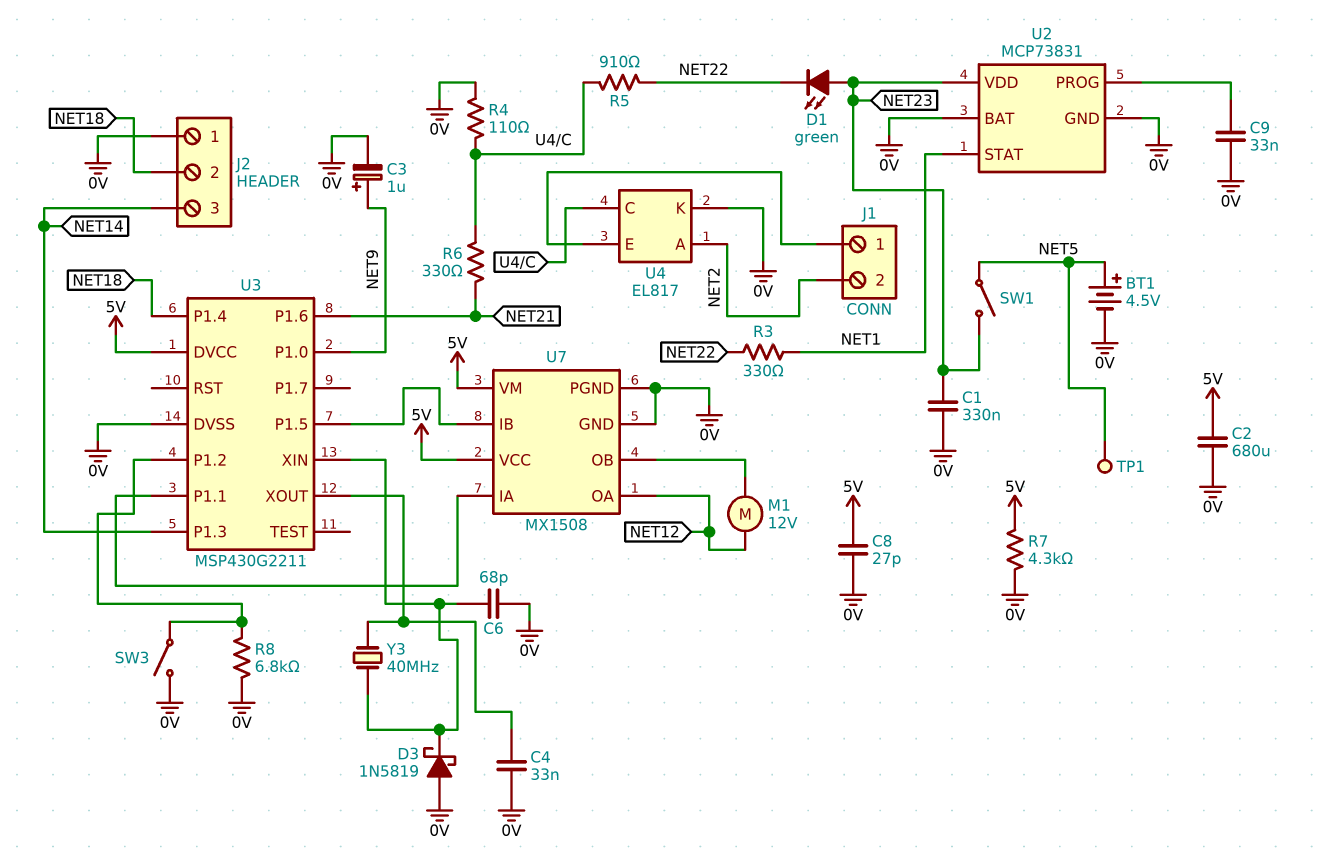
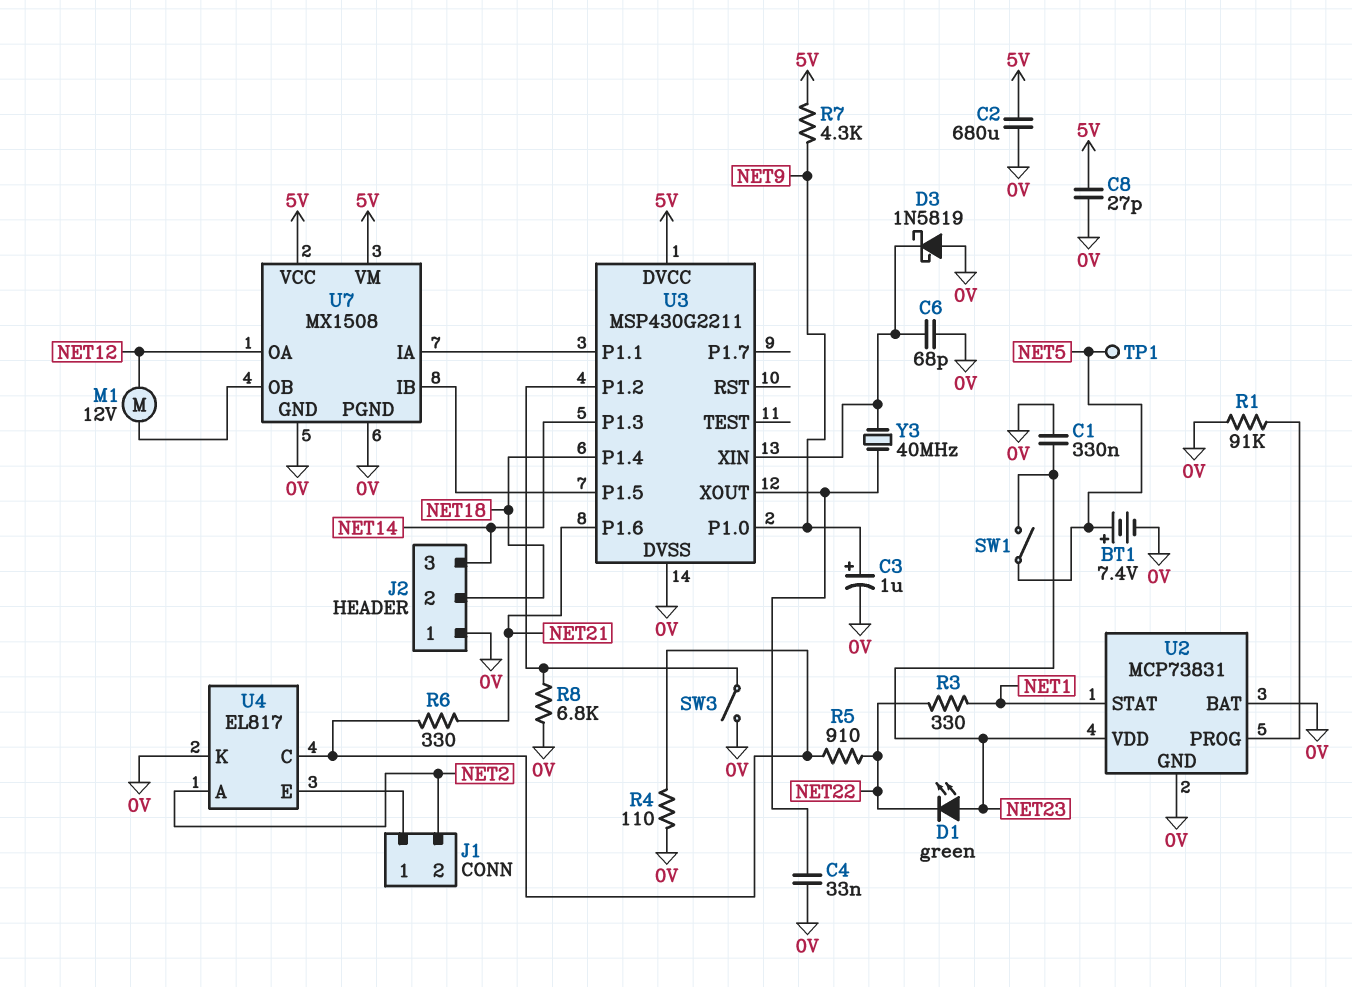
BT1: 4.5V (plus NET5, minus 0V) -> 7.4V (plus NET5, minus 0V)
C9: 33nF (0V, U2/PROG) -> none
R1: none -> 91k (0V, U2/PROG)
R7: 4.3k (0V, 5V) -> 4.3k (5V, NET9)

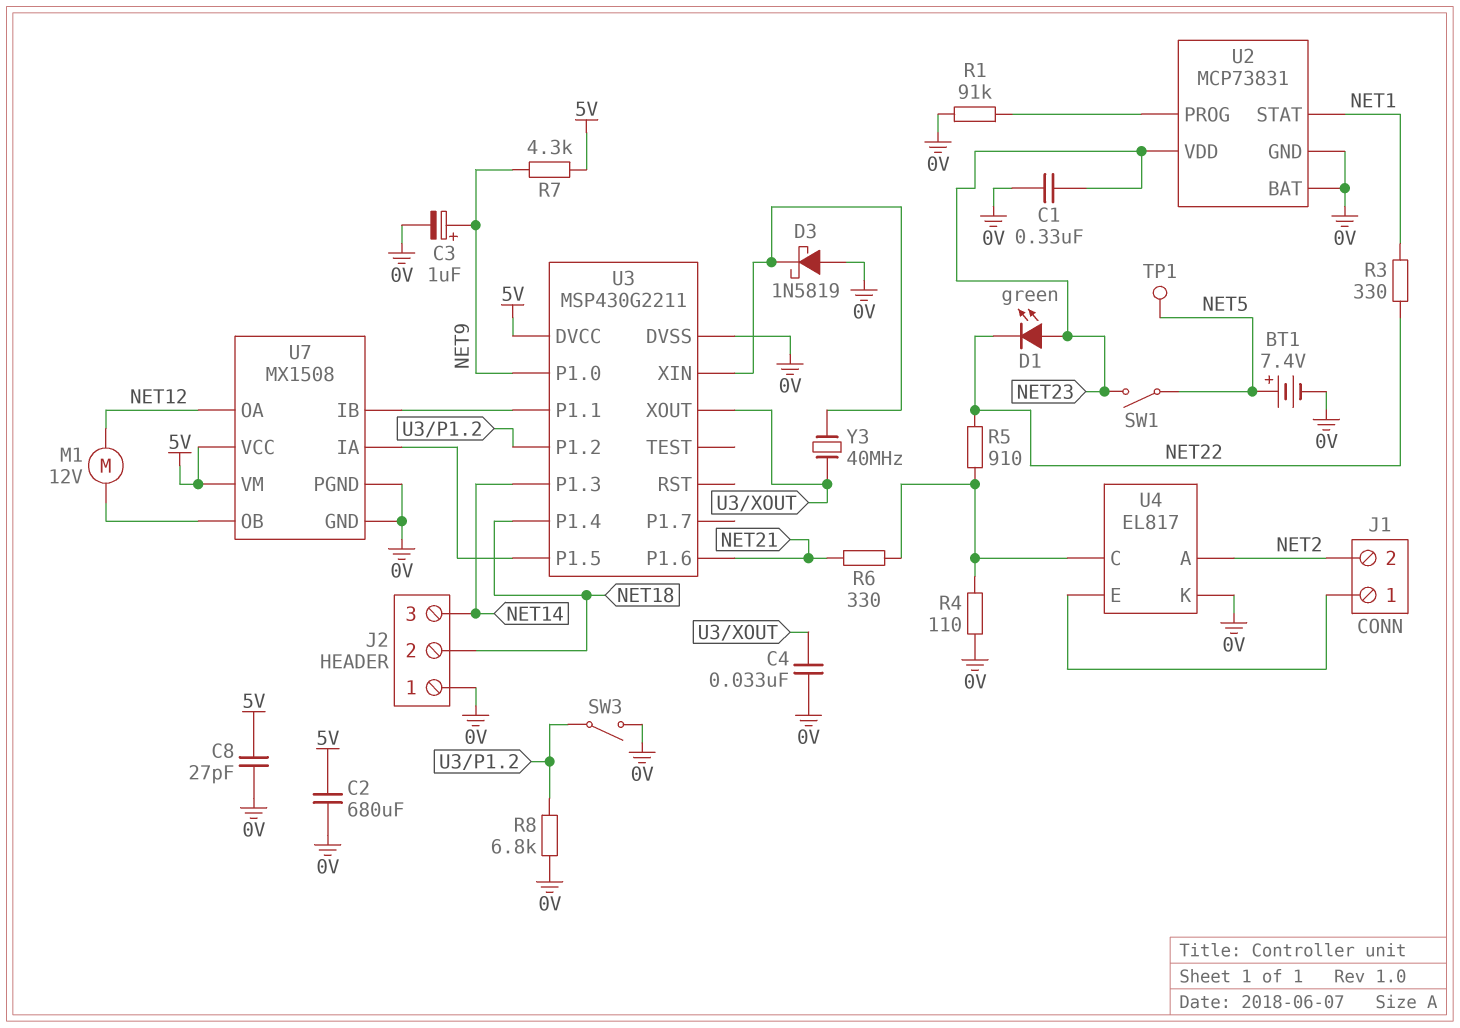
C6: 68pF (0V, U3/XIN) -> none
U7 pin IA: U3/P1.1 -> U3/P1.5
U7 pin IB: U3/P1.5 -> U3/P1.1

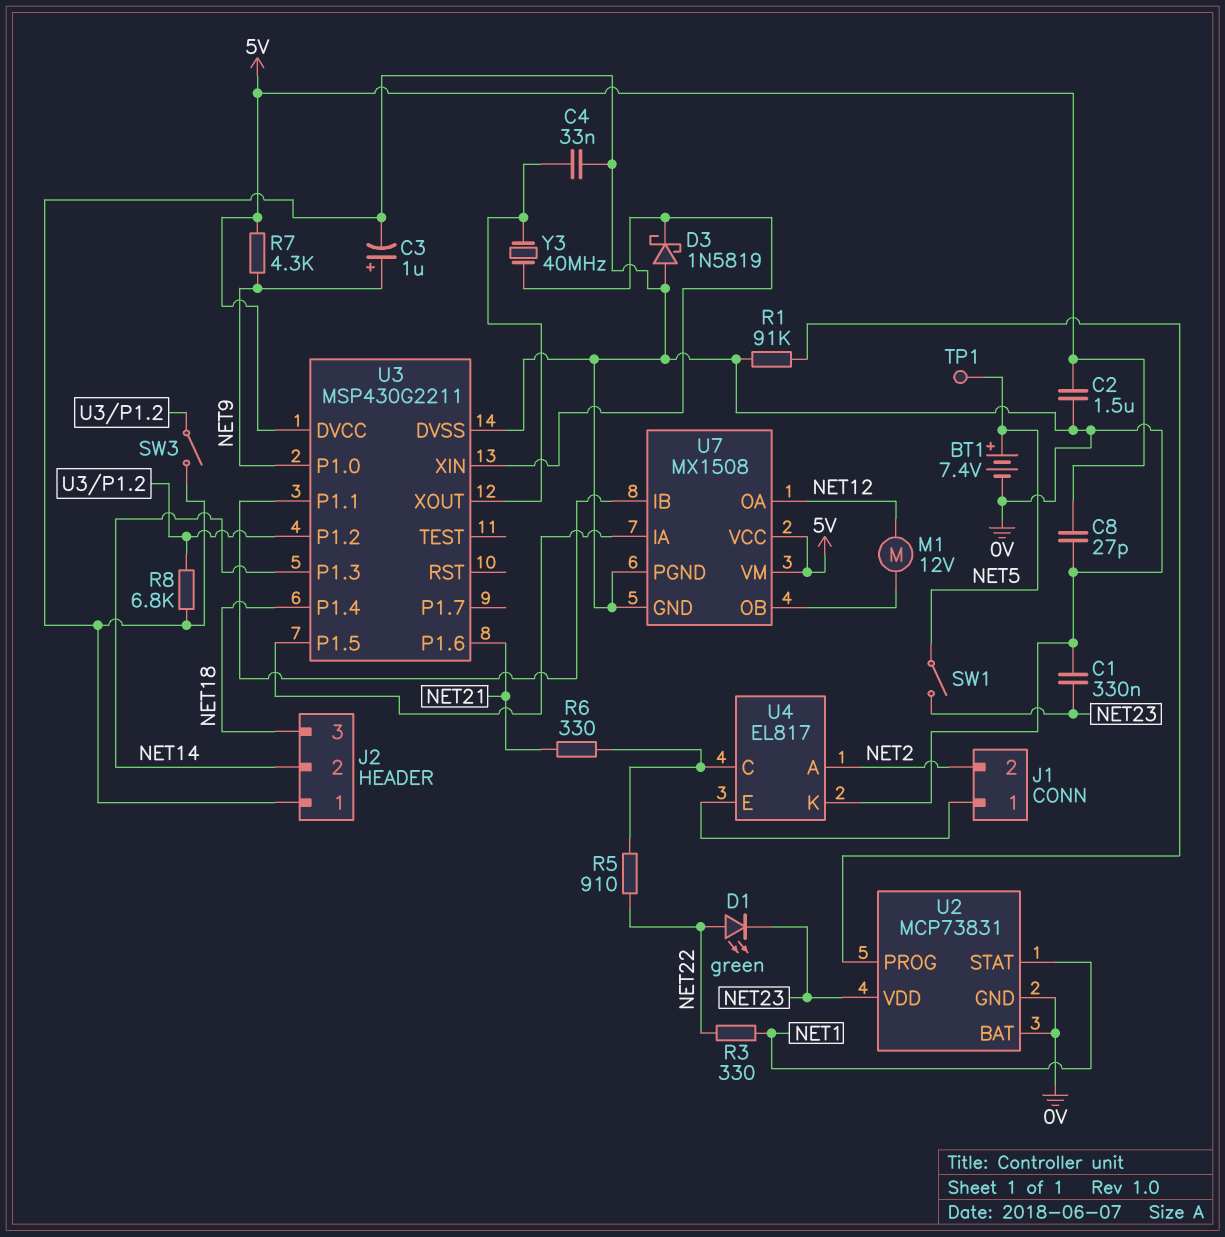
C2: 680uF (0V, 5V) -> 1.5uF (0V, 5V)
D1: LED green (A NET23, K NET22) -> LED green (A NET22, K NET23)
J2 pin 2: NET18 -> NET14
J2 pin 3: NET14 -> NET18
R4: 110 (0V, U4/C) -> none

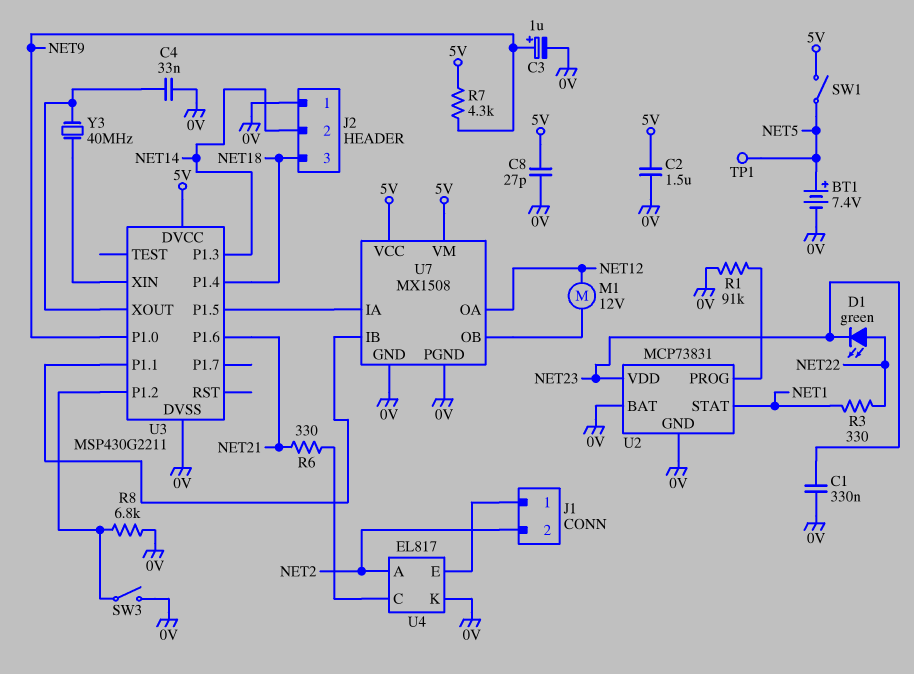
D3: schottky 1N5819 (A 0V, K U3/XIN) -> none
R5: 910 (NET22, U4/C) -> none
SW1: switch (NET5, NET23) -> switch (5V, NET5)

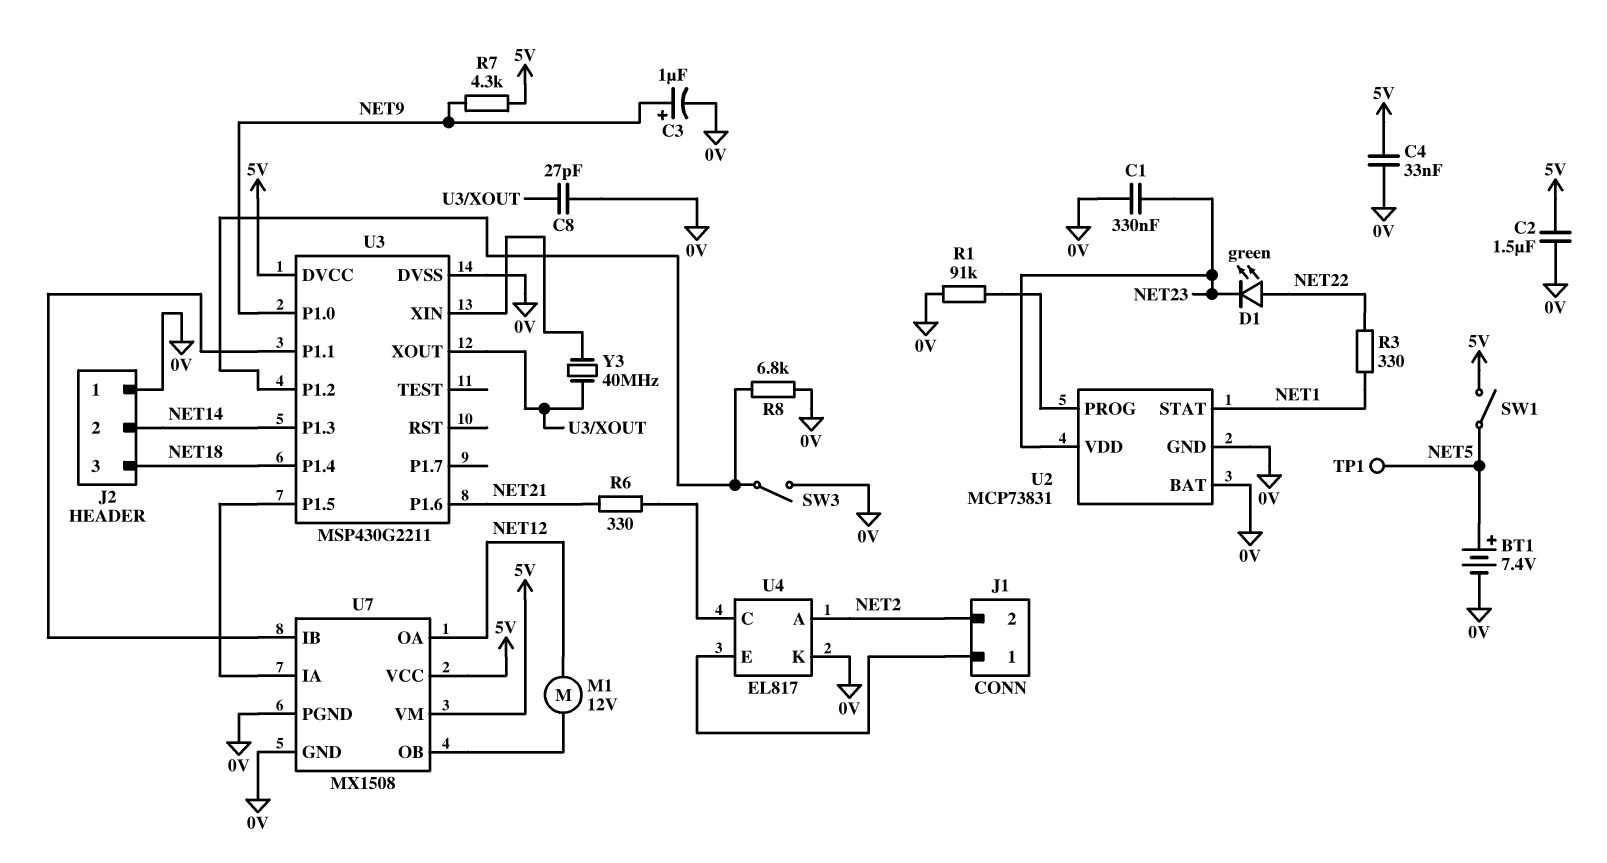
C4: 33nF (0V, U3/XOUT) -> 33nF (0V, 5V)
C8: 27pF (0V, 5V) -> 27pF (0V, U3/XOUT)

